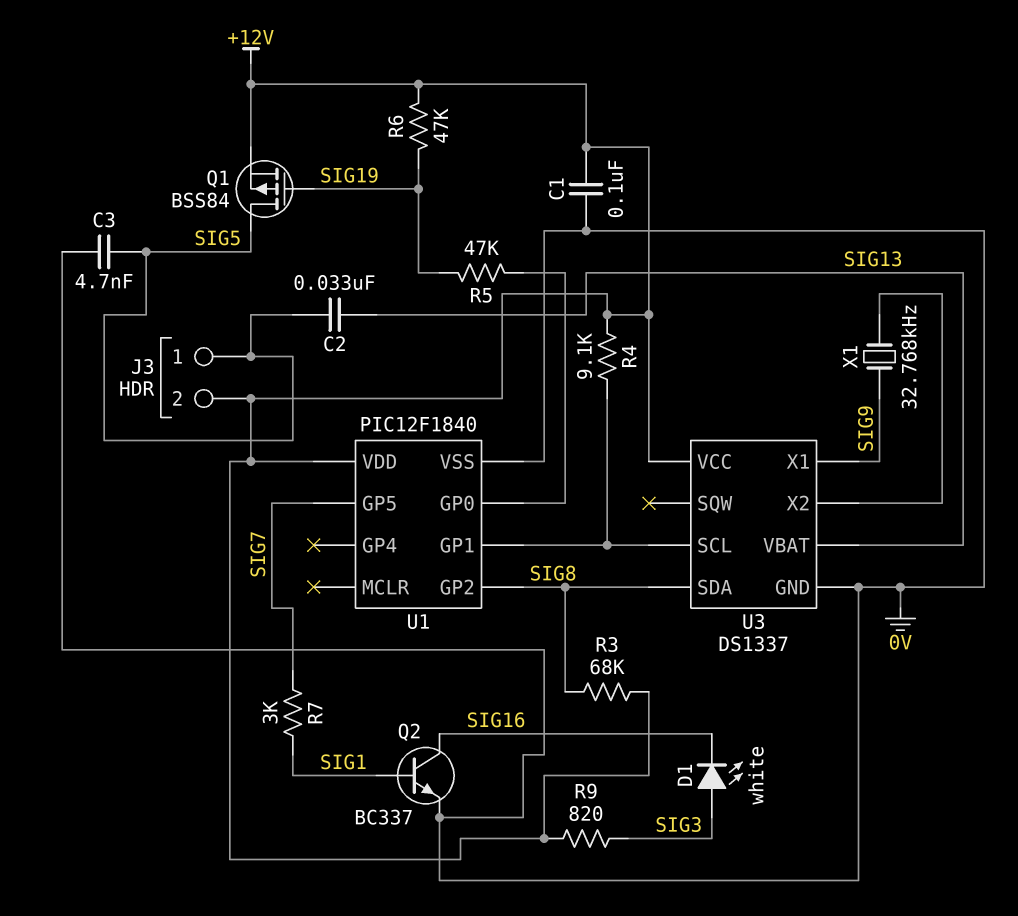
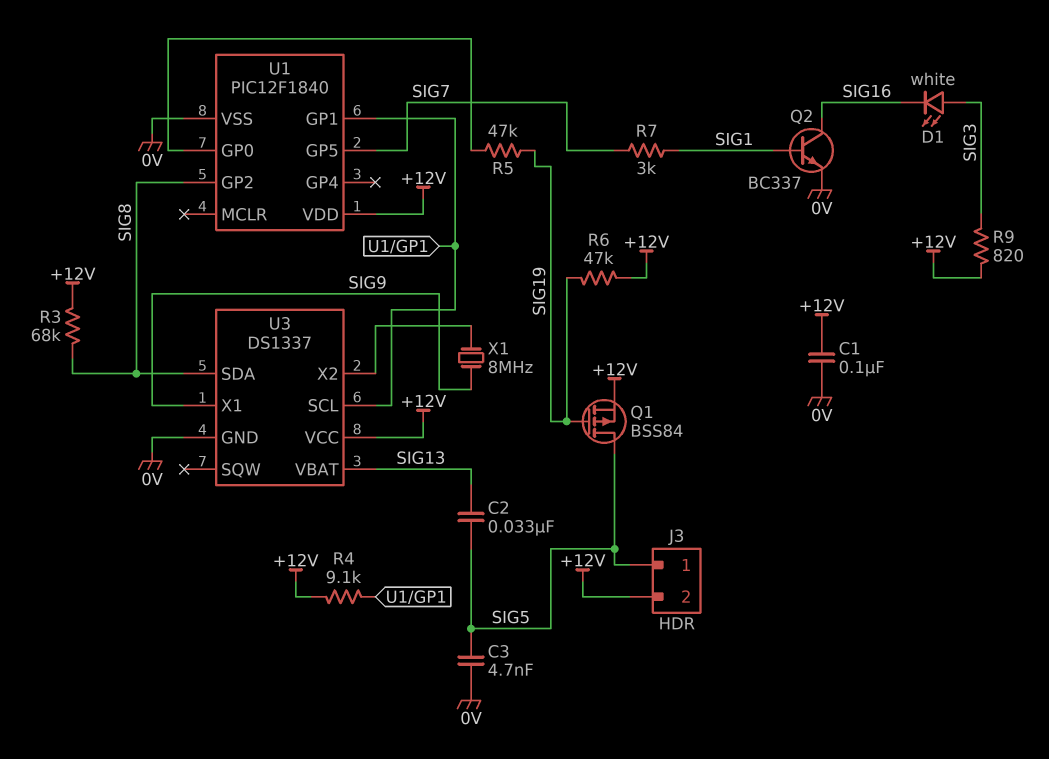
X1: 32.768kHz (SIG9, U3/X2) -> 8MHz (SIG9, U3/X2)

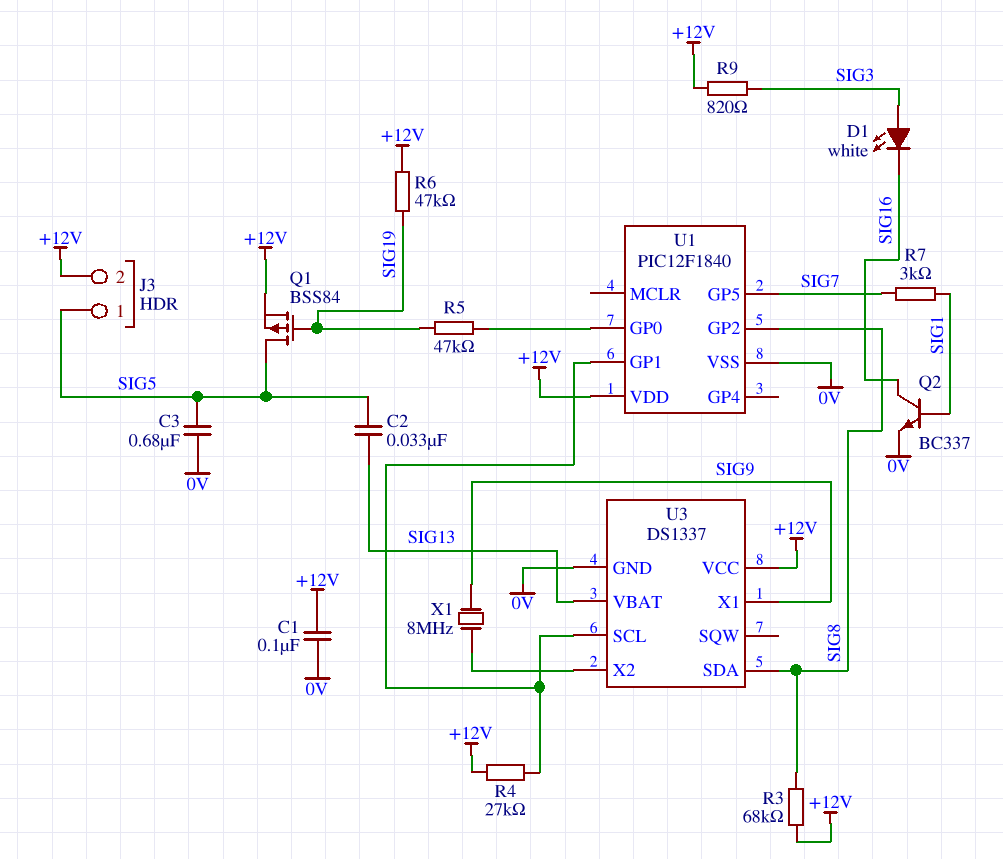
C3: 4.7nF (0V, SIG5) -> 680nF (0V, SIG5)
R4: 9.1k (+12V, U1/GP1) -> 27k (+12V, U1/GP1)

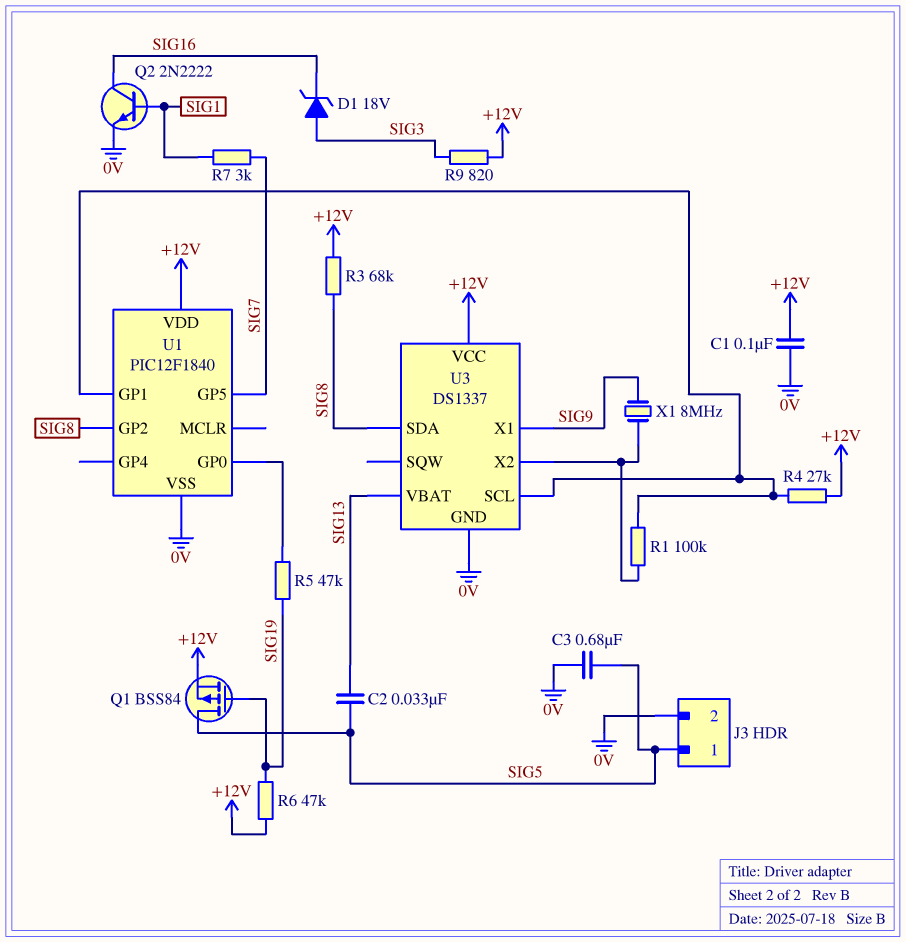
D1: LED white (A SIG3, K SIG16) -> zener 18V (A SIG3, K SIG16)
J3 pin 2: +12V -> 0V
Q2: NPN BC337 (B SIG1, C SIG16, E 0V) -> NPN 2N2222 (B SIG1, C SIG16, E 0V)
R1: none -> 100k (U1/GP1, U3/X2)

